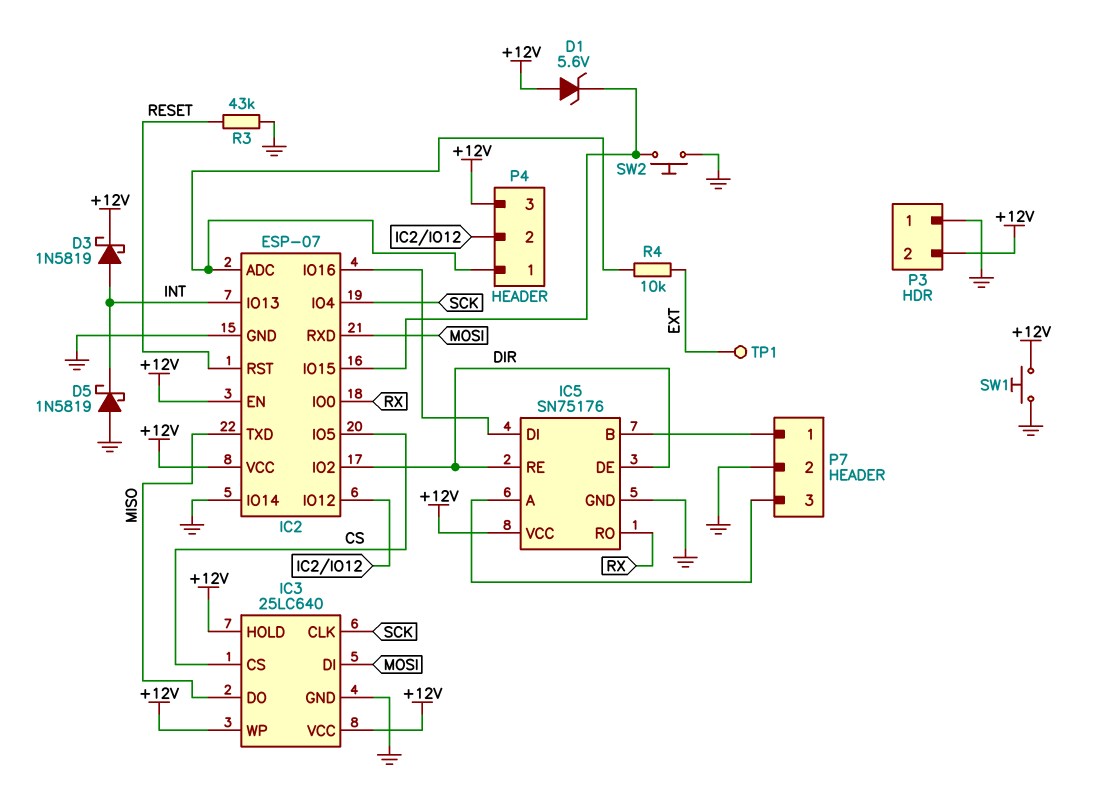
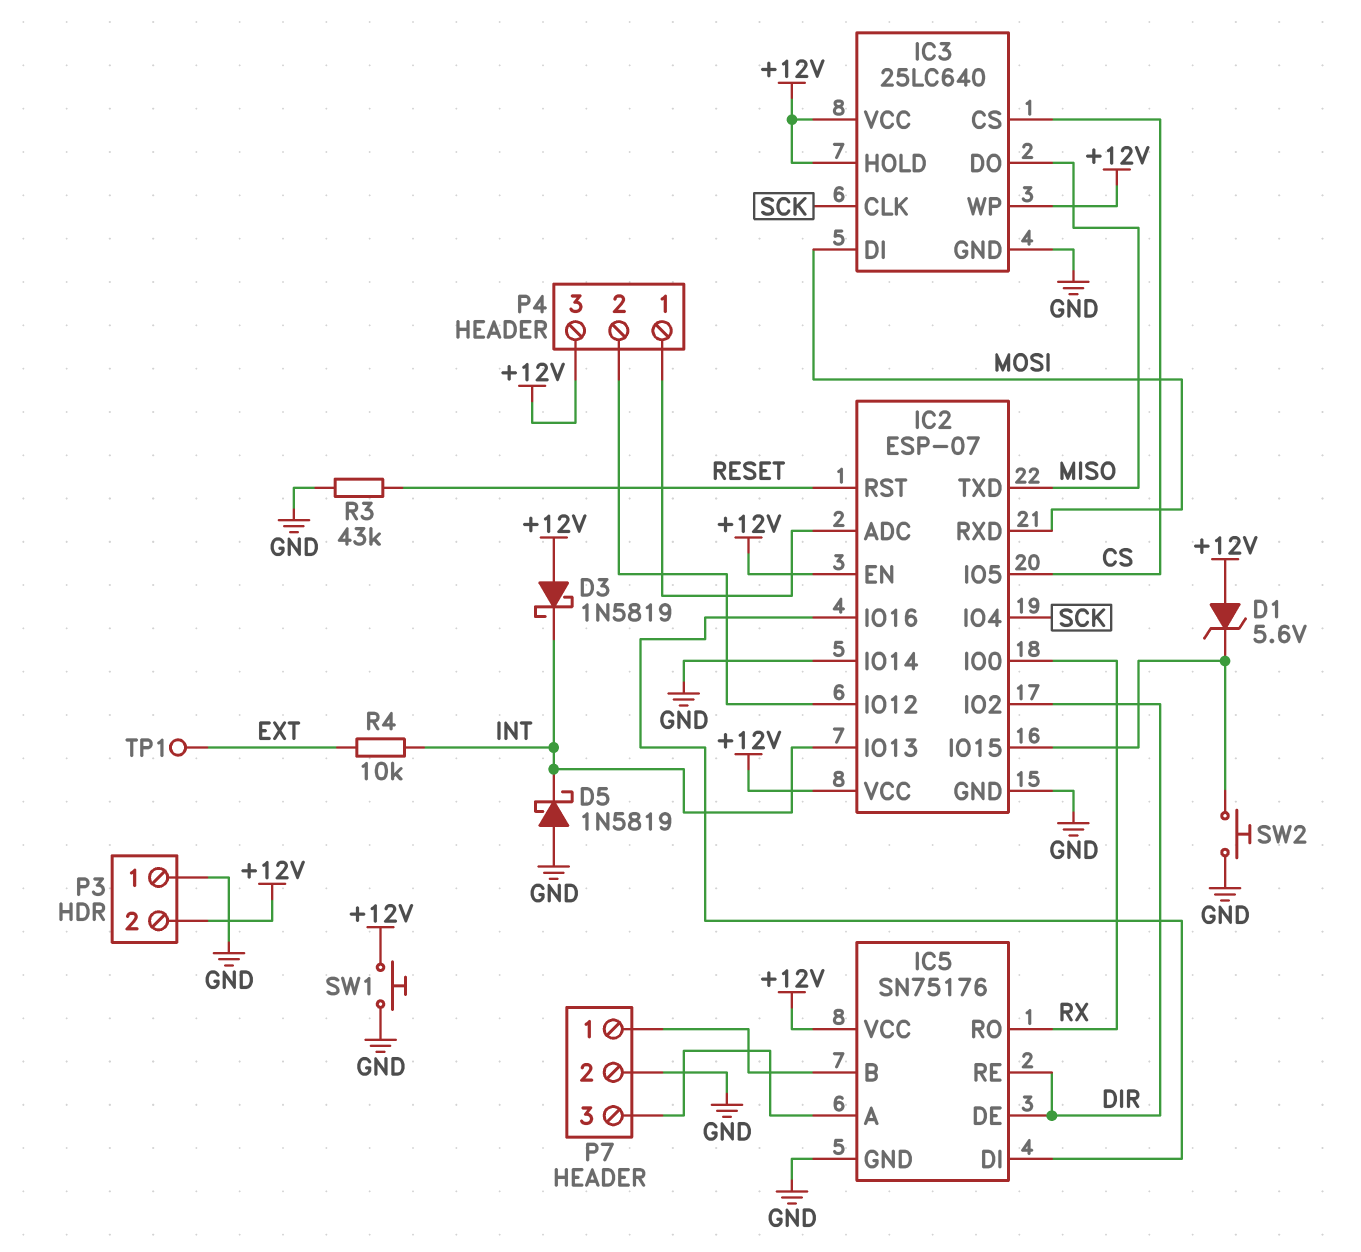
D3: schottky 1N5819 (A INT, K +12V) -> schottky 1N5819 (A +12V, K INT)
R4: 10k (EXT, IC2/ADC) -> 10k (EXT, INT)

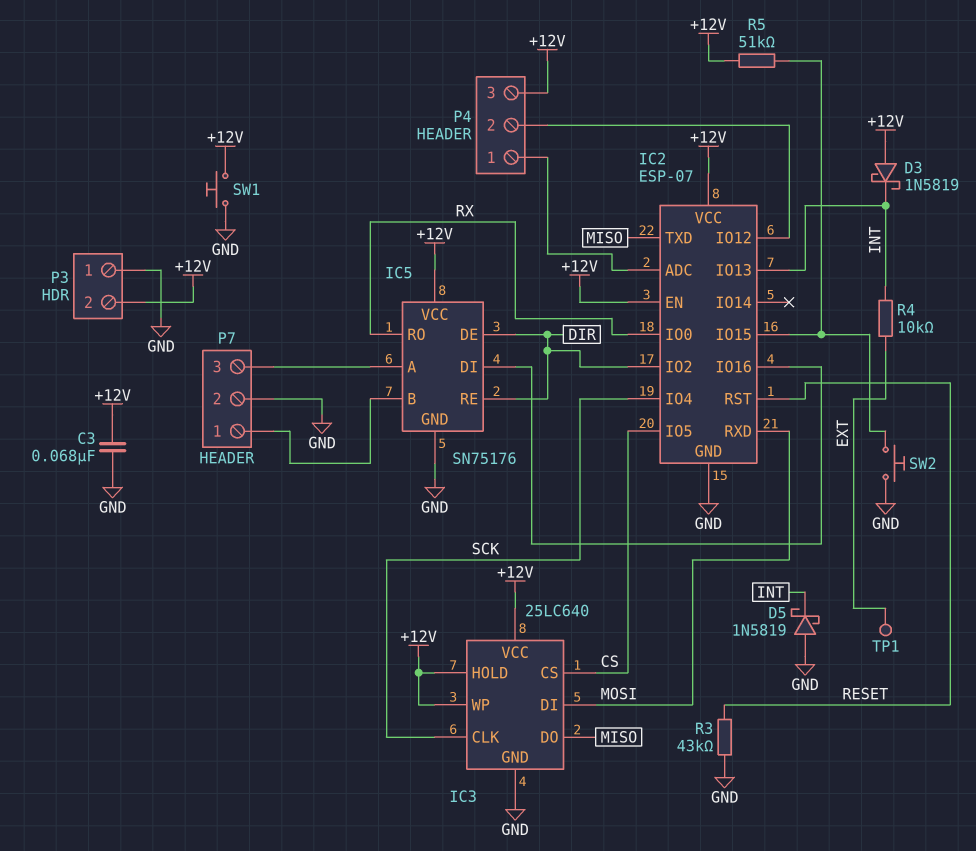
C3: none -> 68nF (+12V, GND)
D1: zener 5.6V (A +12V, K IC2/IO15) -> none
IC2 pin IO14: GND -> none
R5: none -> 51k (+12V, IC2/IO15)

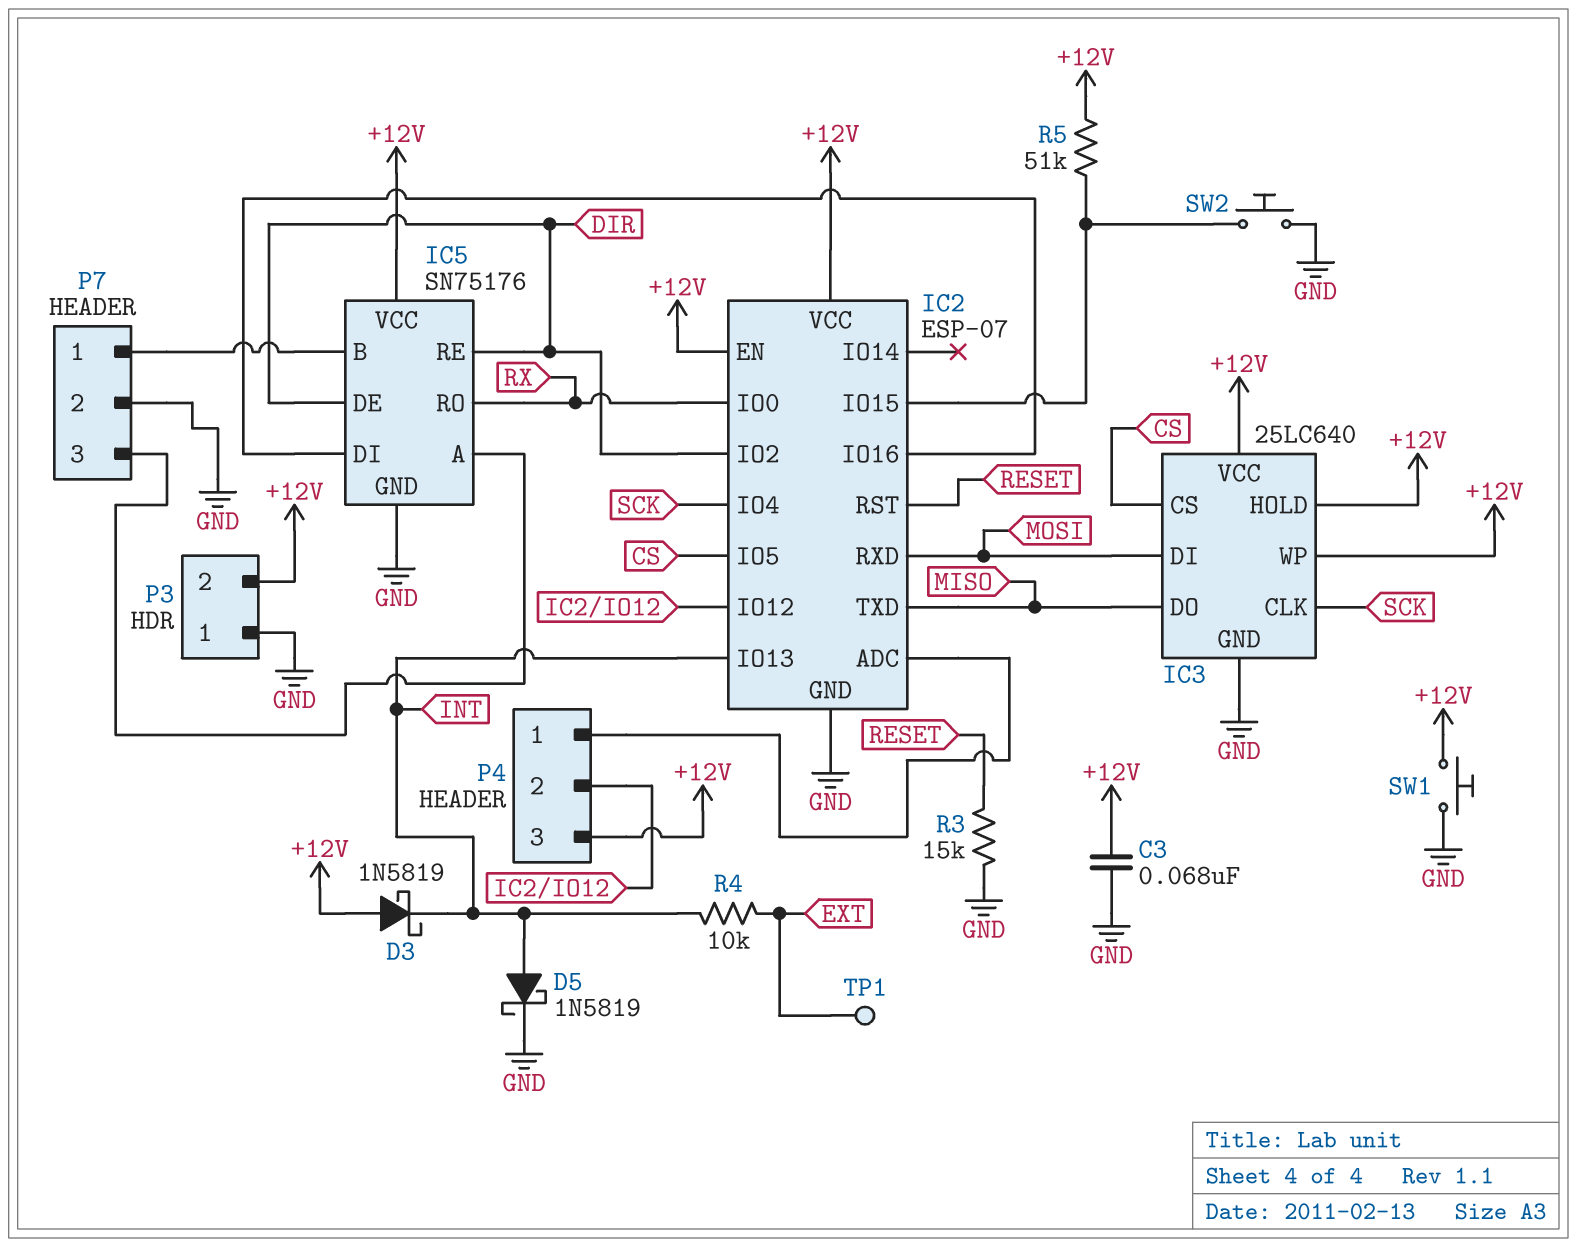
D5: schottky 1N5819 (A GND, K INT) -> schottky 1N5819 (A INT, K GND)
R3: 43k (GND, RESET) -> 15k (GND, RESET)

